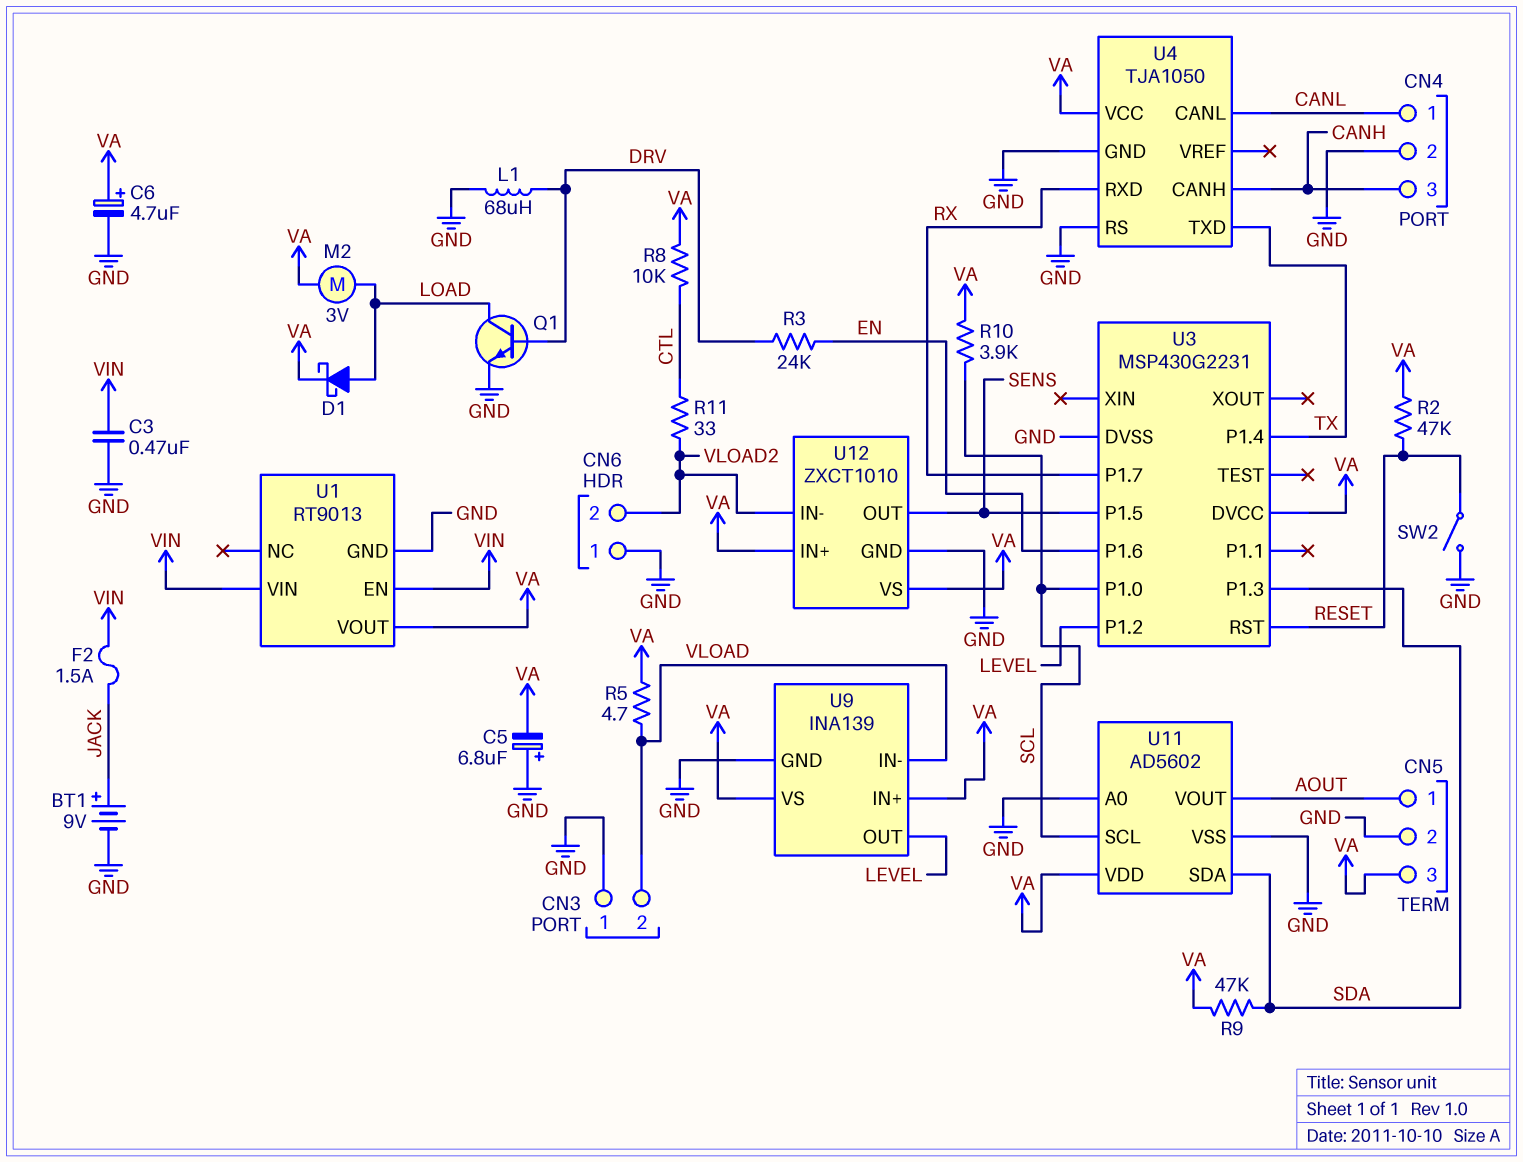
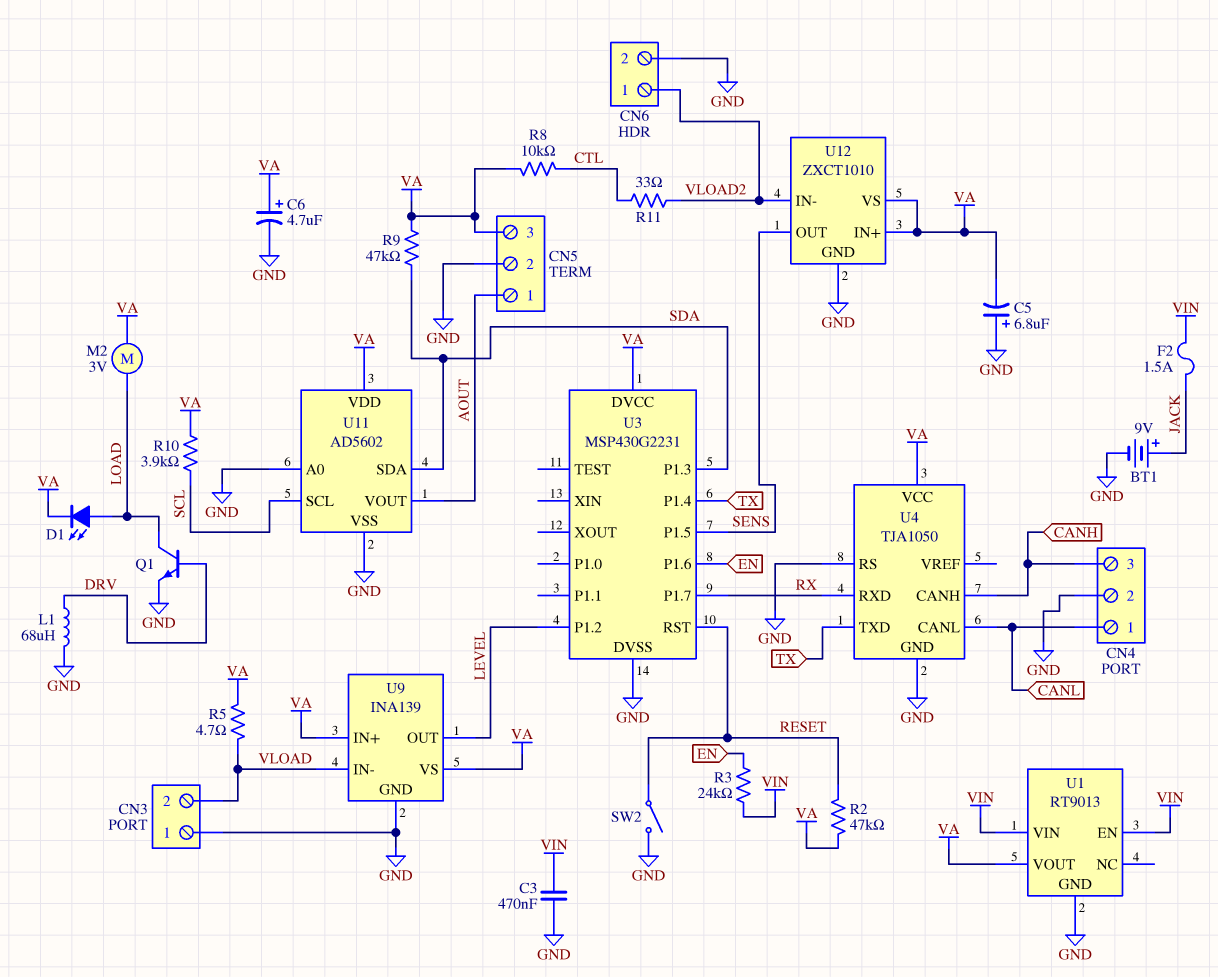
CN6 pin 1: GND -> VLOAD2
CN6 pin 2: VLOAD2 -> GND
D1: schottky (A LOAD, K VA) -> LED (A LOAD, K VA)
R3: 24k (DRV, EN) -> 24k (EN, VIN)
U3 pin P1.0: SCL -> none

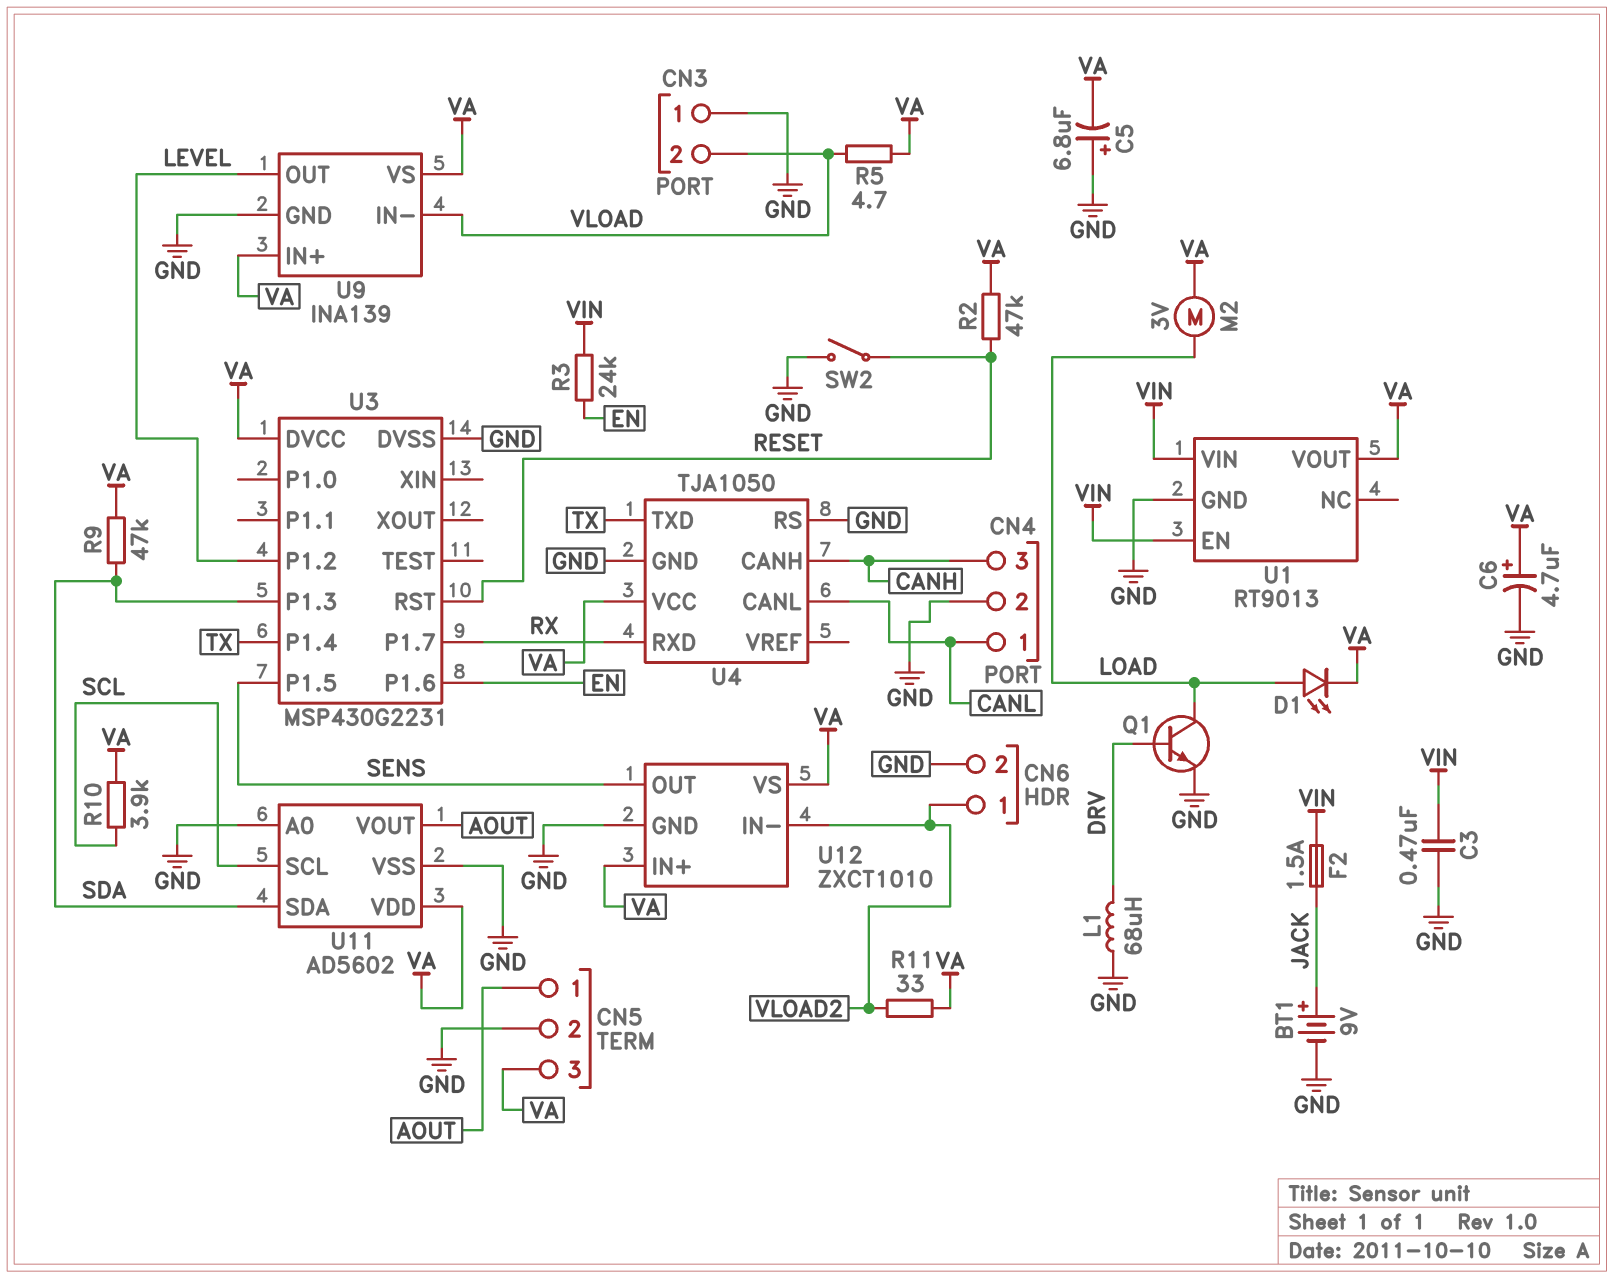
R8: 10k (CTL, VA) -> none
R11: 33 (CTL, VLOAD2) -> 33 (VA, VLOAD2)

